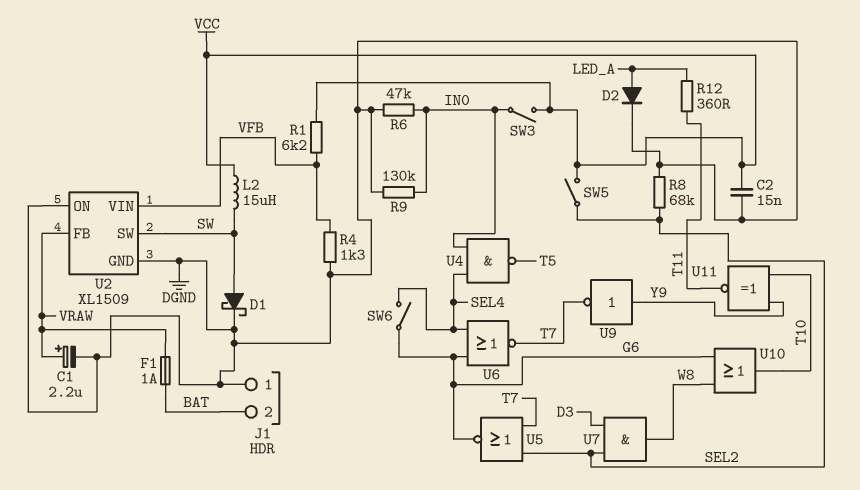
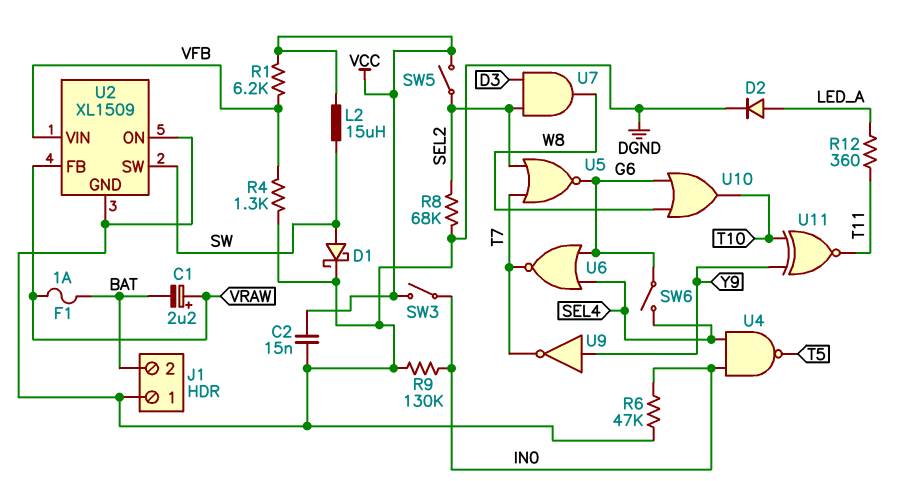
C1: 2.2uF (plus VRAW, minus DGND) -> 2.2uF (plus VRAW, minus BAT)

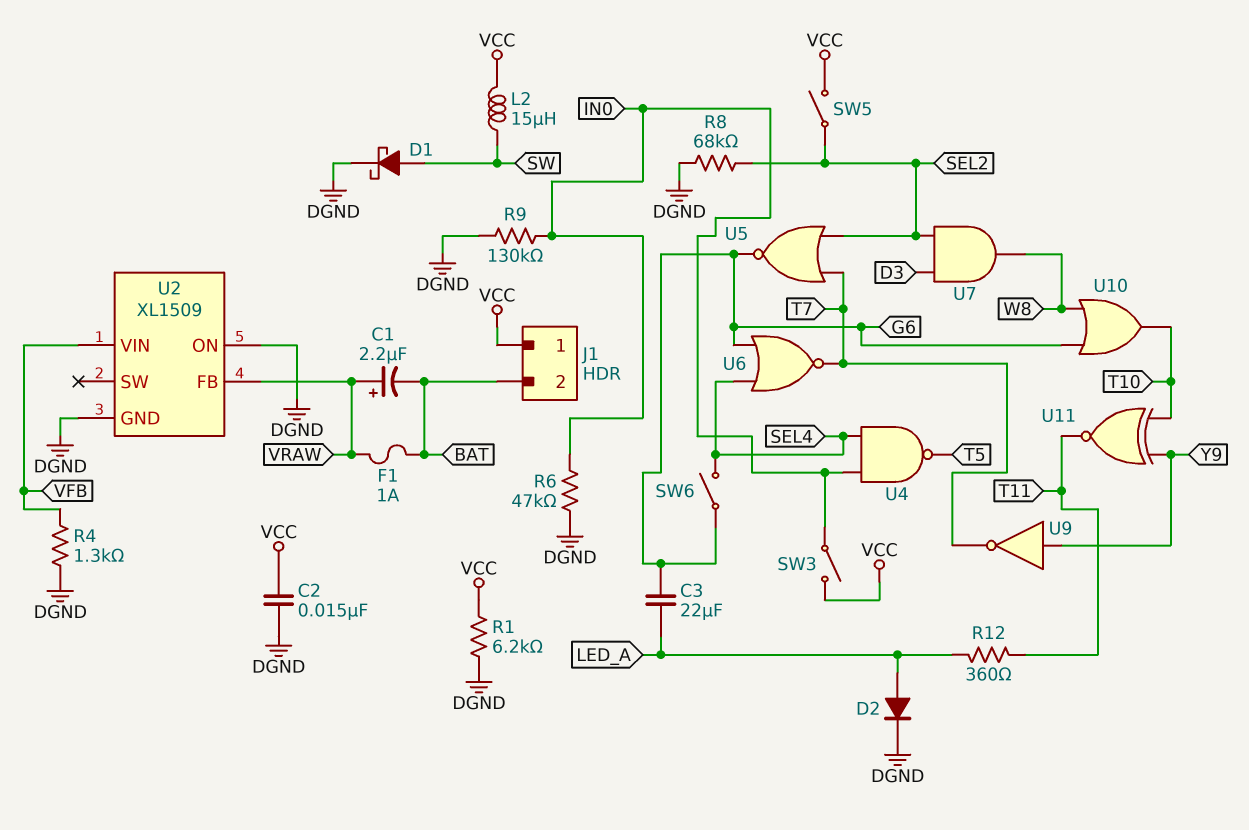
C3: none -> 22uF (G6, LED_A)
J1 pin 1: DGND -> VCC
R1: 6.2k (VCC, VFB) -> 6.2k (DGND, VCC)
U2 pin SW: SW -> none

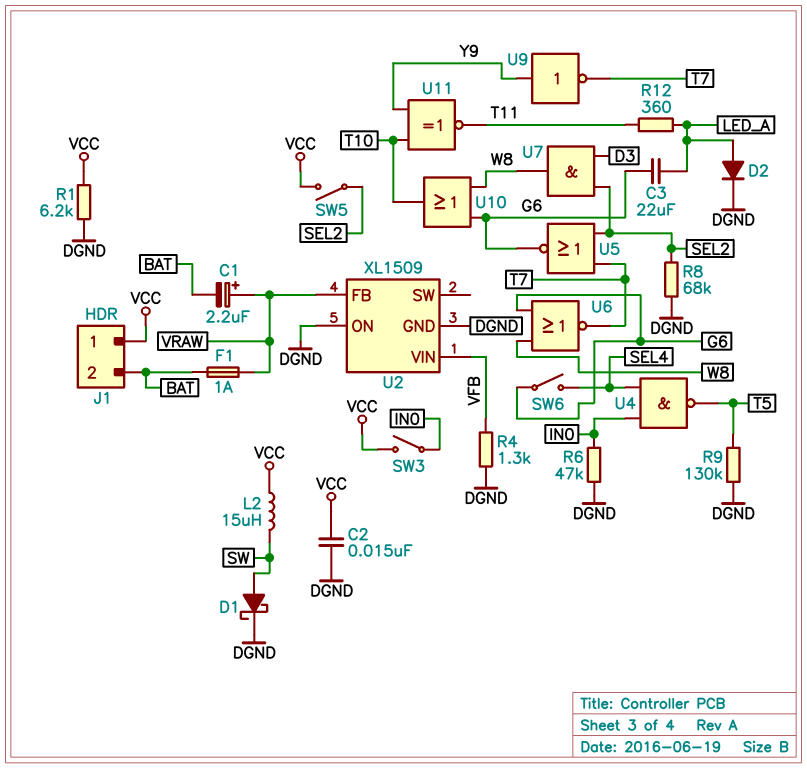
R9: 130k (DGND, IN0) -> 130k (DGND, T5)
U6: NOR (in G6, in SEL4, out T7) -> NOR (in G6, in W8, out T7)

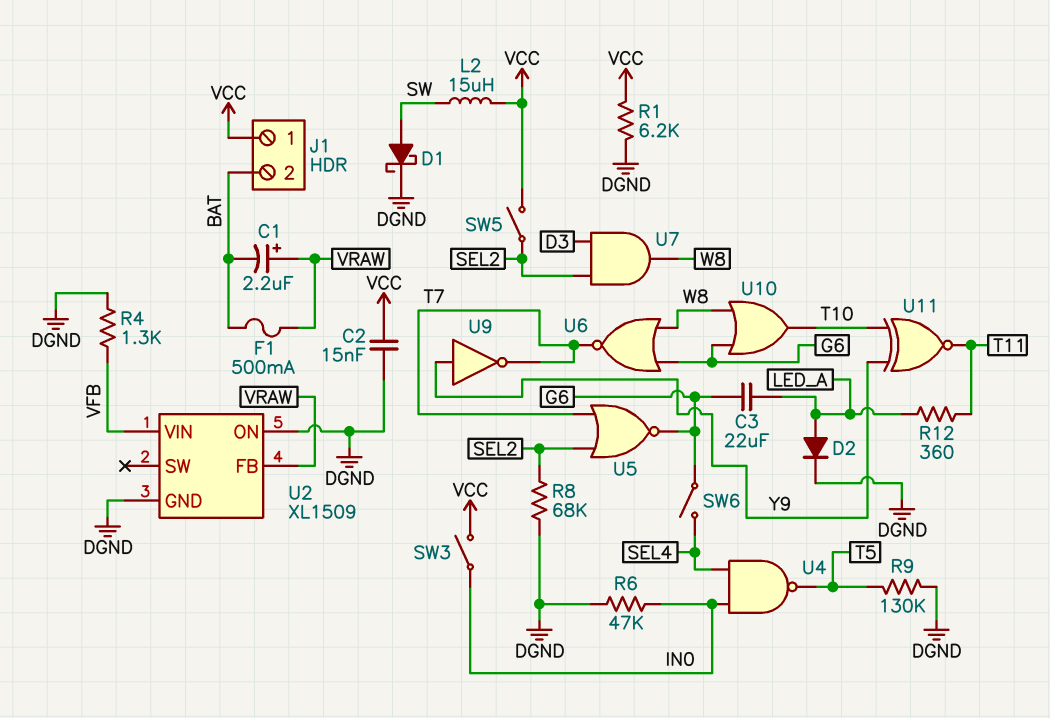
F1: 1A (BAT, VRAW) -> 500mA (BAT, VRAW)

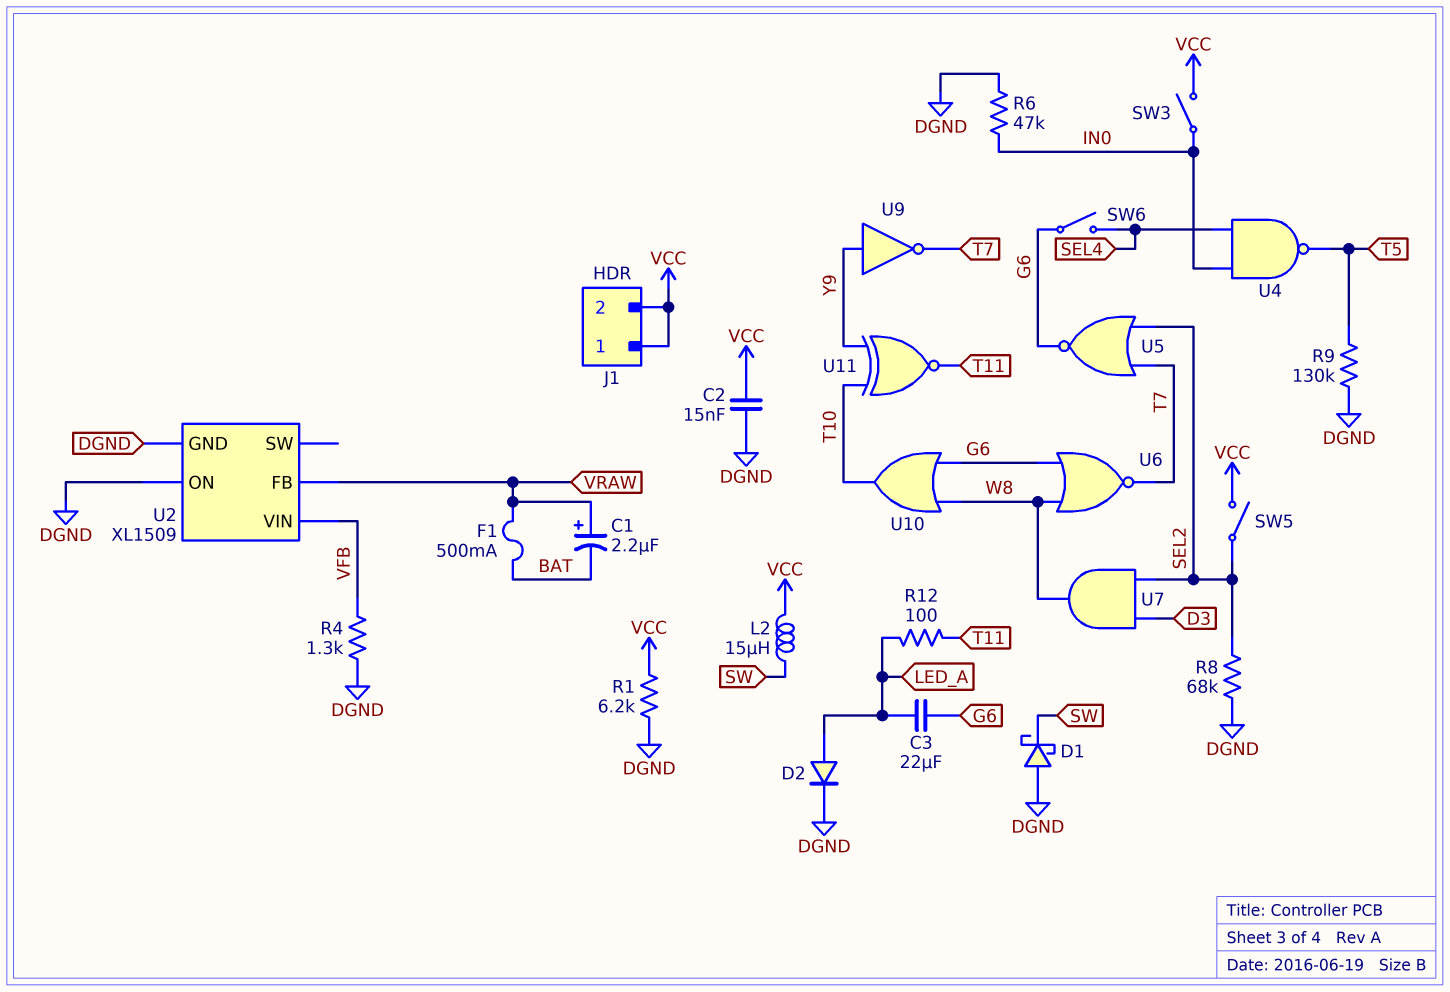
D1: schottky (A SW, K DGND) -> schottky (A DGND, K SW)
J1 pin 2: BAT -> VCC
R12: 360 (LED_A, T11) -> 100 (LED_A, T11)

